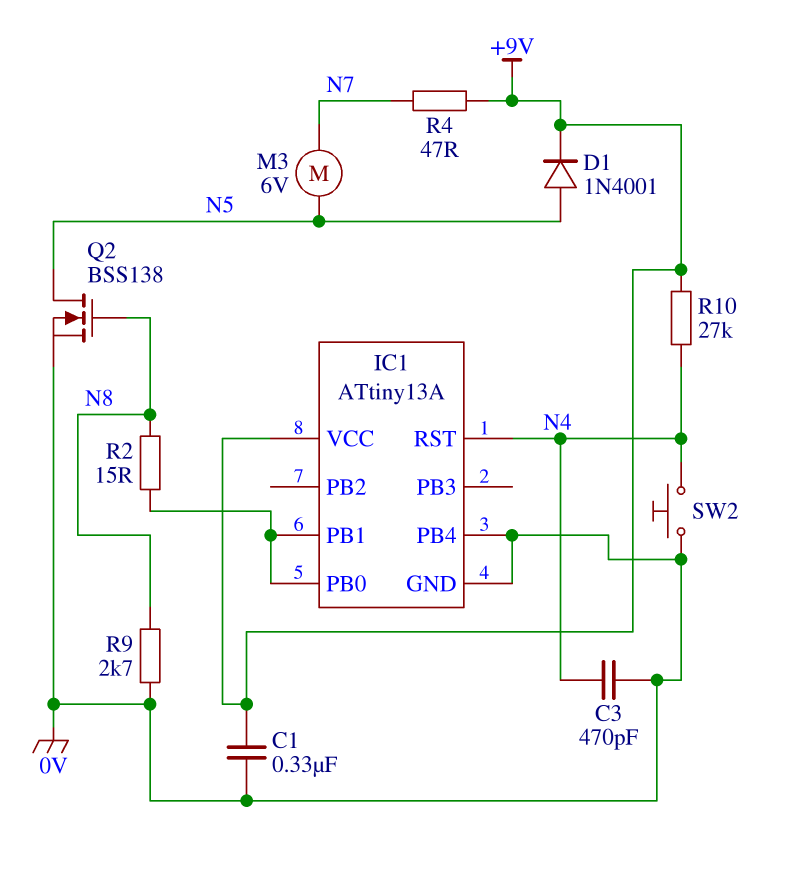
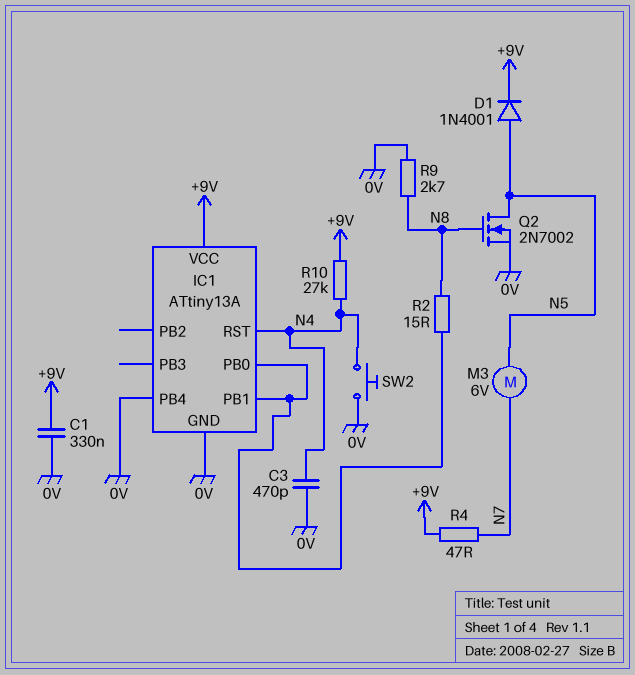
Q2: NMOS BSS138 (G N8, D N5, S 0V) -> NMOS 2N7002 (G N8, D N5, S 0V)

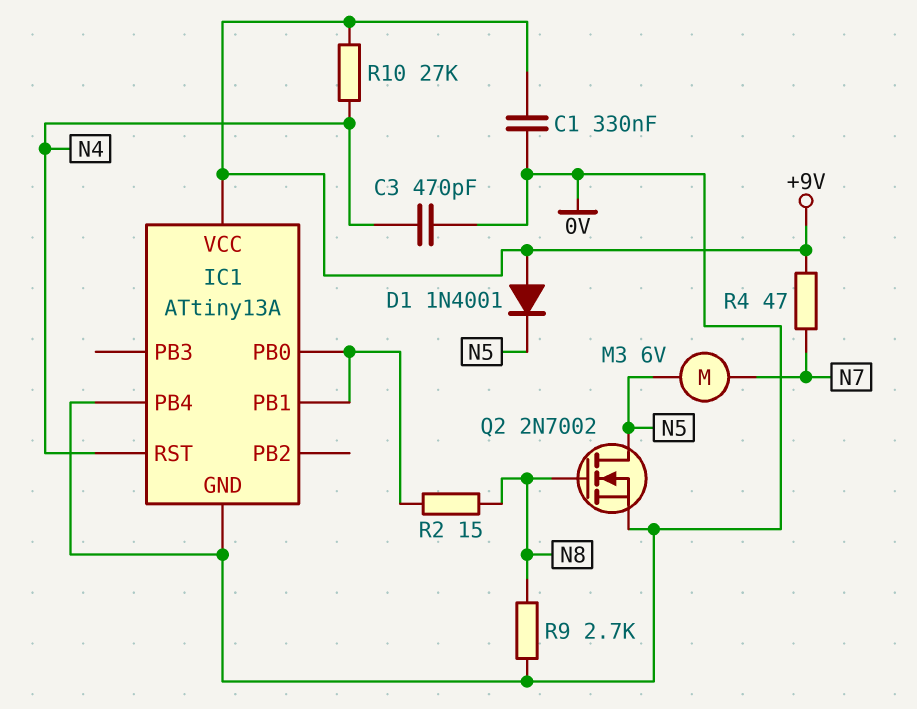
D1: diode 1N4001 (A N5, K +9V) -> diode 1N4001 (A +9V, K N5)
SW2: button (0V, N4) -> none

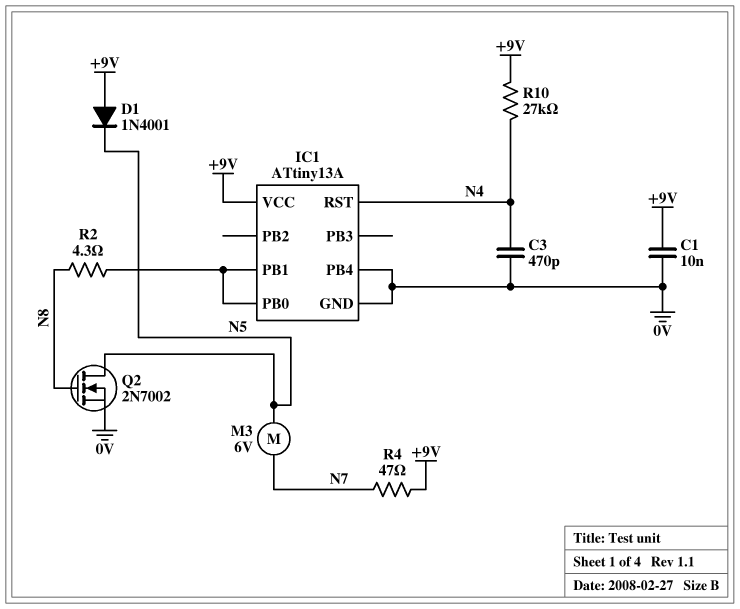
C1: 330nF (+9V, 0V) -> 10nF (+9V, 0V)
R2: 15 (IC1/PB0, N8) -> 4.3 (IC1/PB0, N8)
R9: 2.7k (0V, N8) -> none

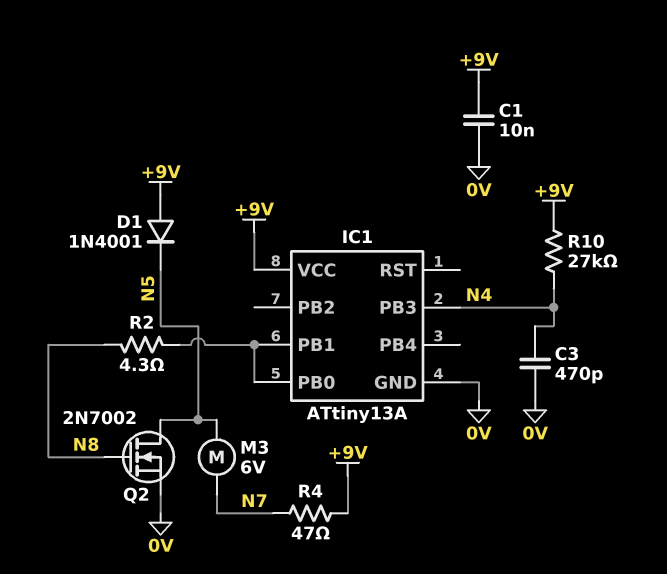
IC1 pin PB3: none -> N4
IC1 pin PB4: 0V -> none
IC1 pin RST: N4 -> none

